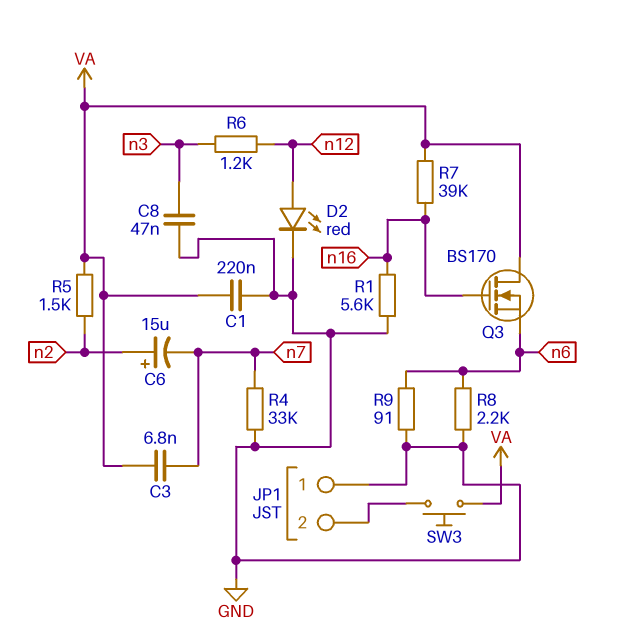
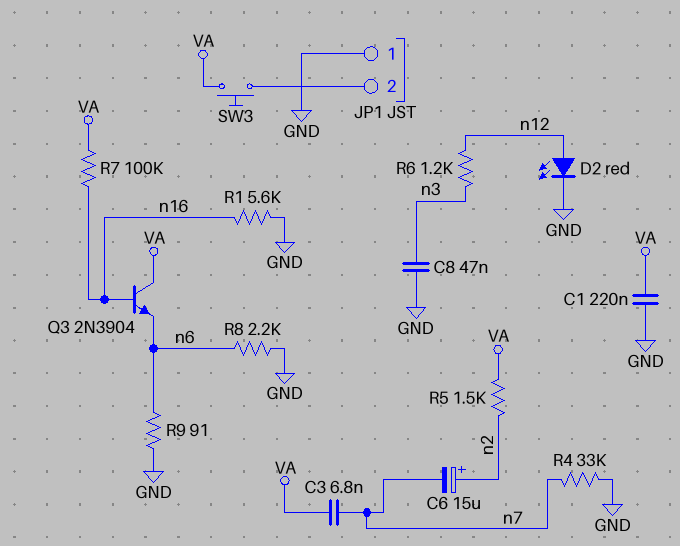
Q3: NMOS BS170 (G n16, D VA, S n6) -> NPN 2N3904 (B n16, C VA, E n6)
R7: 39k (VA, n16) -> 100k (VA, n16)

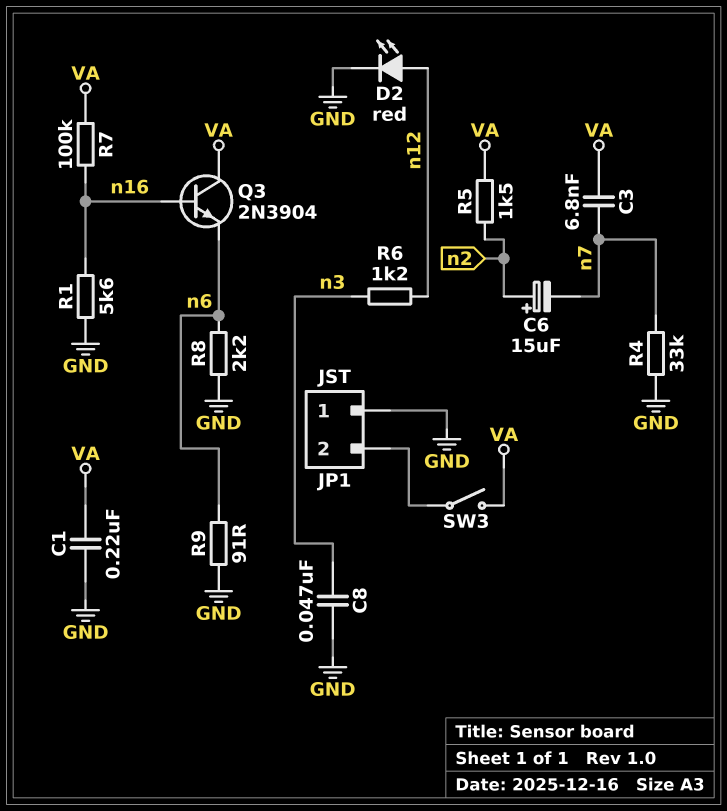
SW3: button (JP1/2, VA) -> switch (JP1/2, VA)

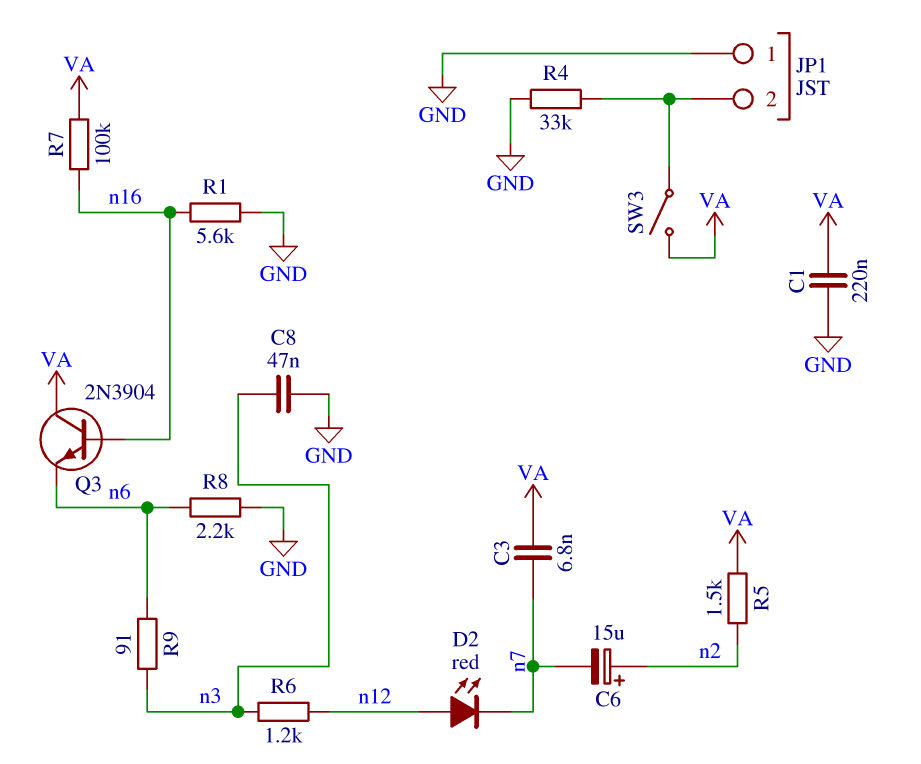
D2: LED red (A n12, K GND) -> LED red (A n12, K n7)
R4: 33k (GND, n7) -> 33k (GND, JP1/2)
R9: 91 (GND, n6) -> 91 (n3, n6)

